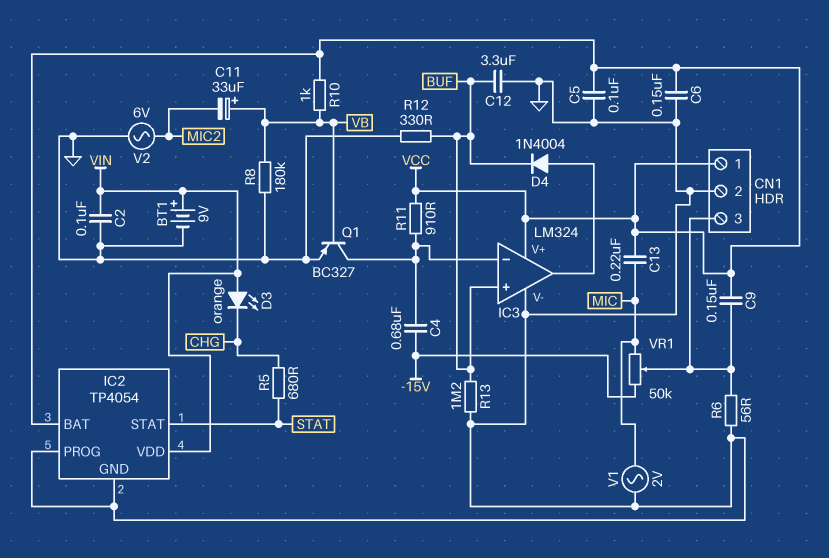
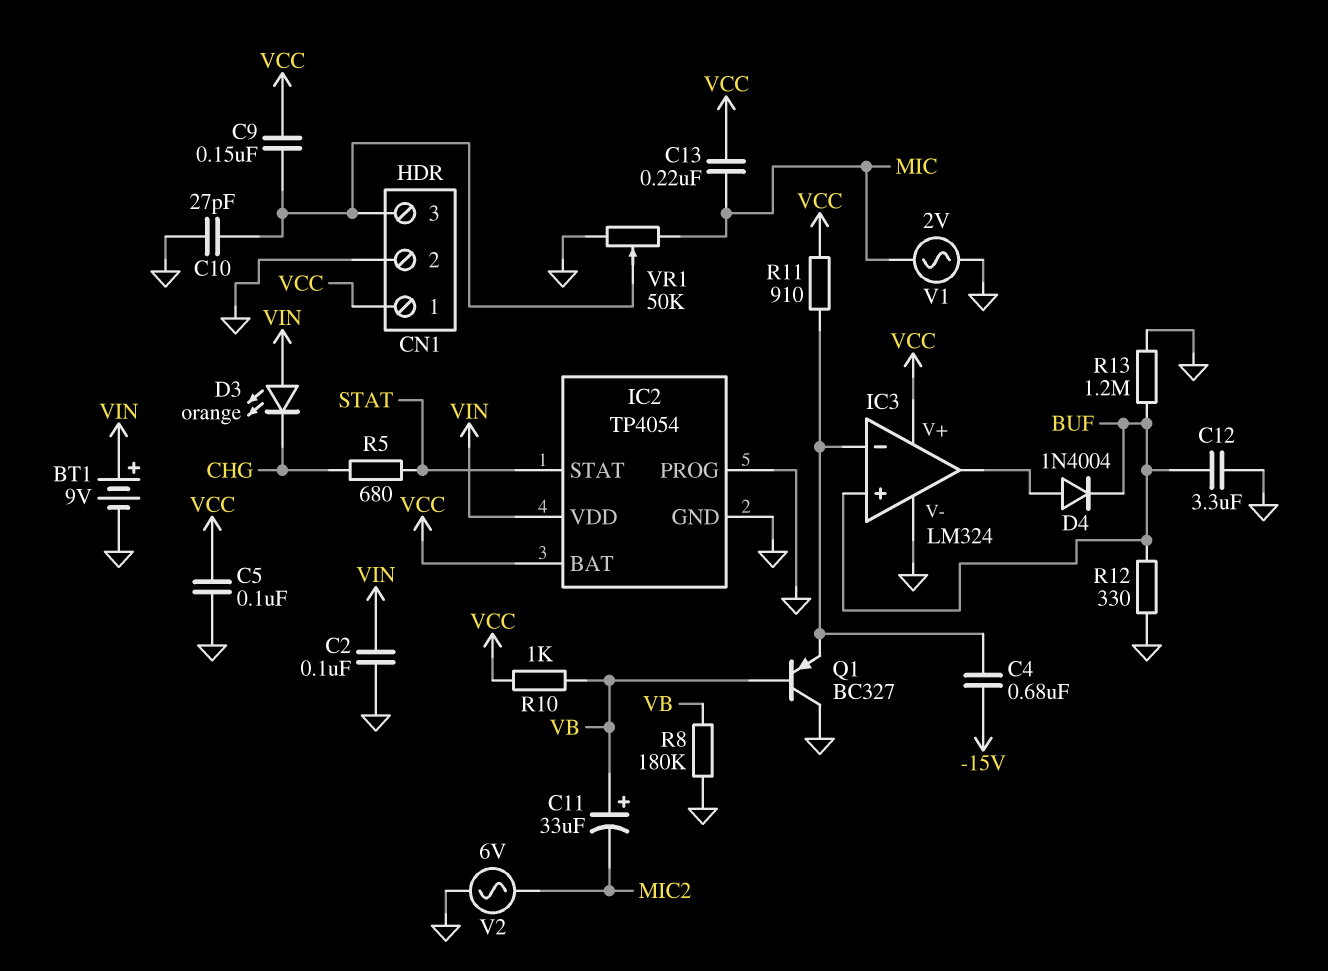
C6: 150nF (GND, VCC) -> none
C10: none -> 27pF (CN1/3, GND)
Q1: PNP BC327 (B VB, C IC3/in-, E GND) -> PNP BC327 (B VB, C GND, E IC3/in-)
R6: 56 (CN1/3, GND) -> none
VR1: 50k (-15V, MIC, wiper CN1/3) -> 50k (GND, MIC, wiper CN1/3)

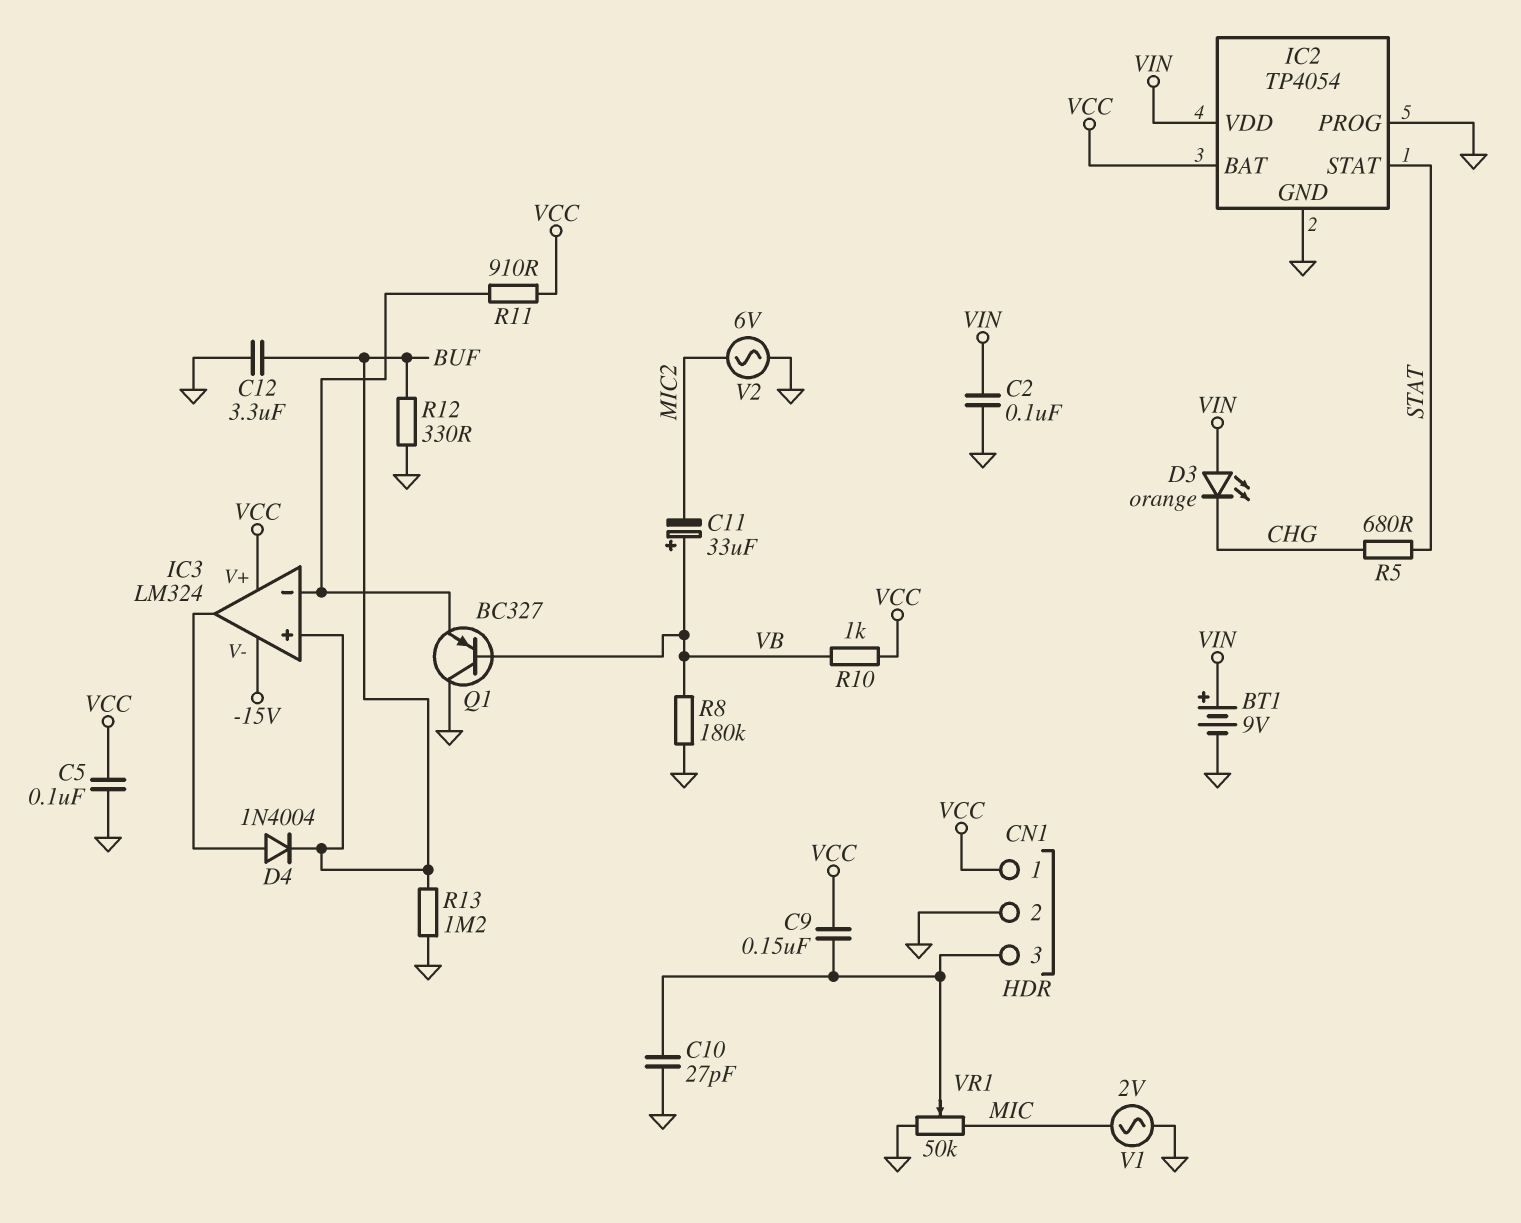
C4: 680nF (-15V, IC3/in-) -> none
C13: 220nF (MIC, VCC) -> none
IC3 pin V-: GND -> -15V

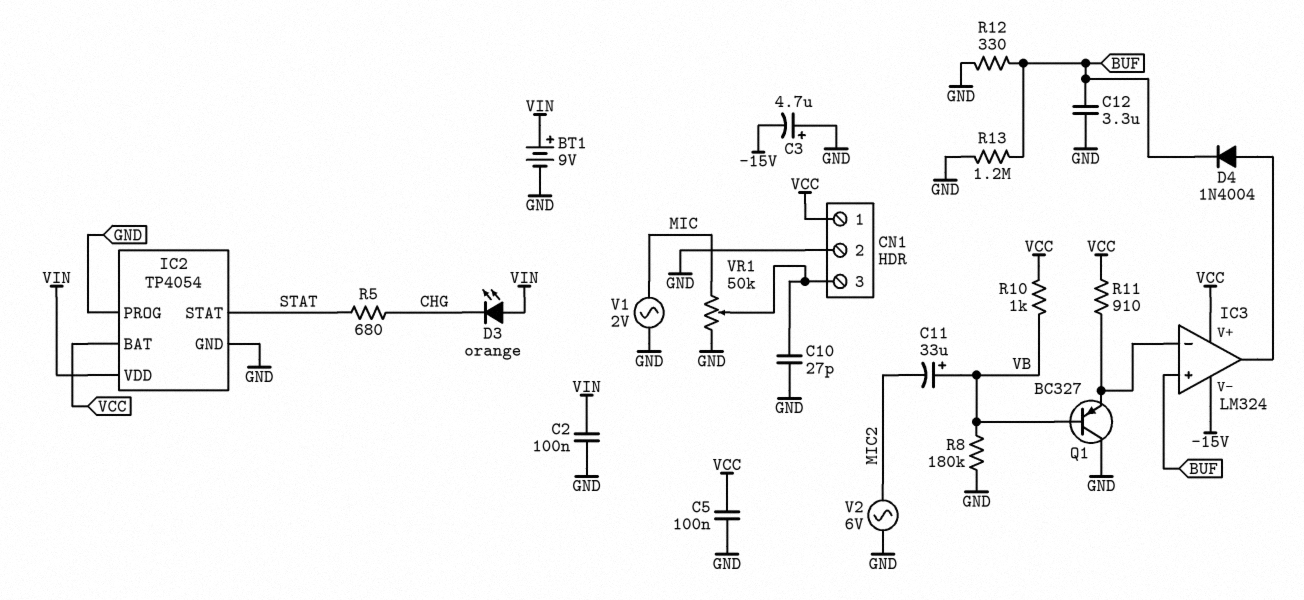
C3: none -> 4.7uF (plus GND, minus -15V)
C9: 150nF (CN1/3, VCC) -> none

